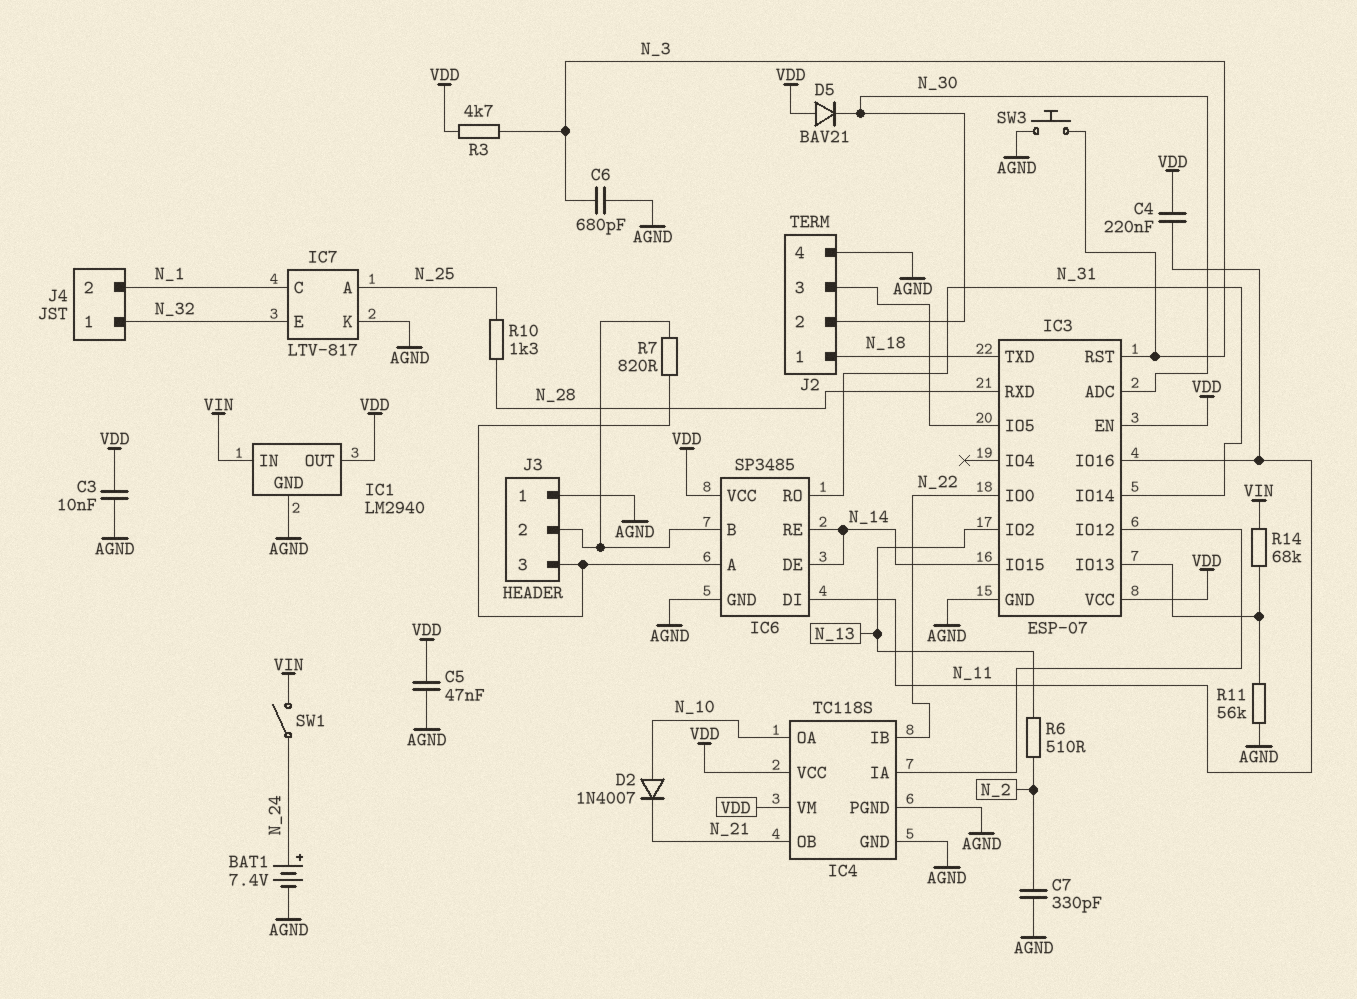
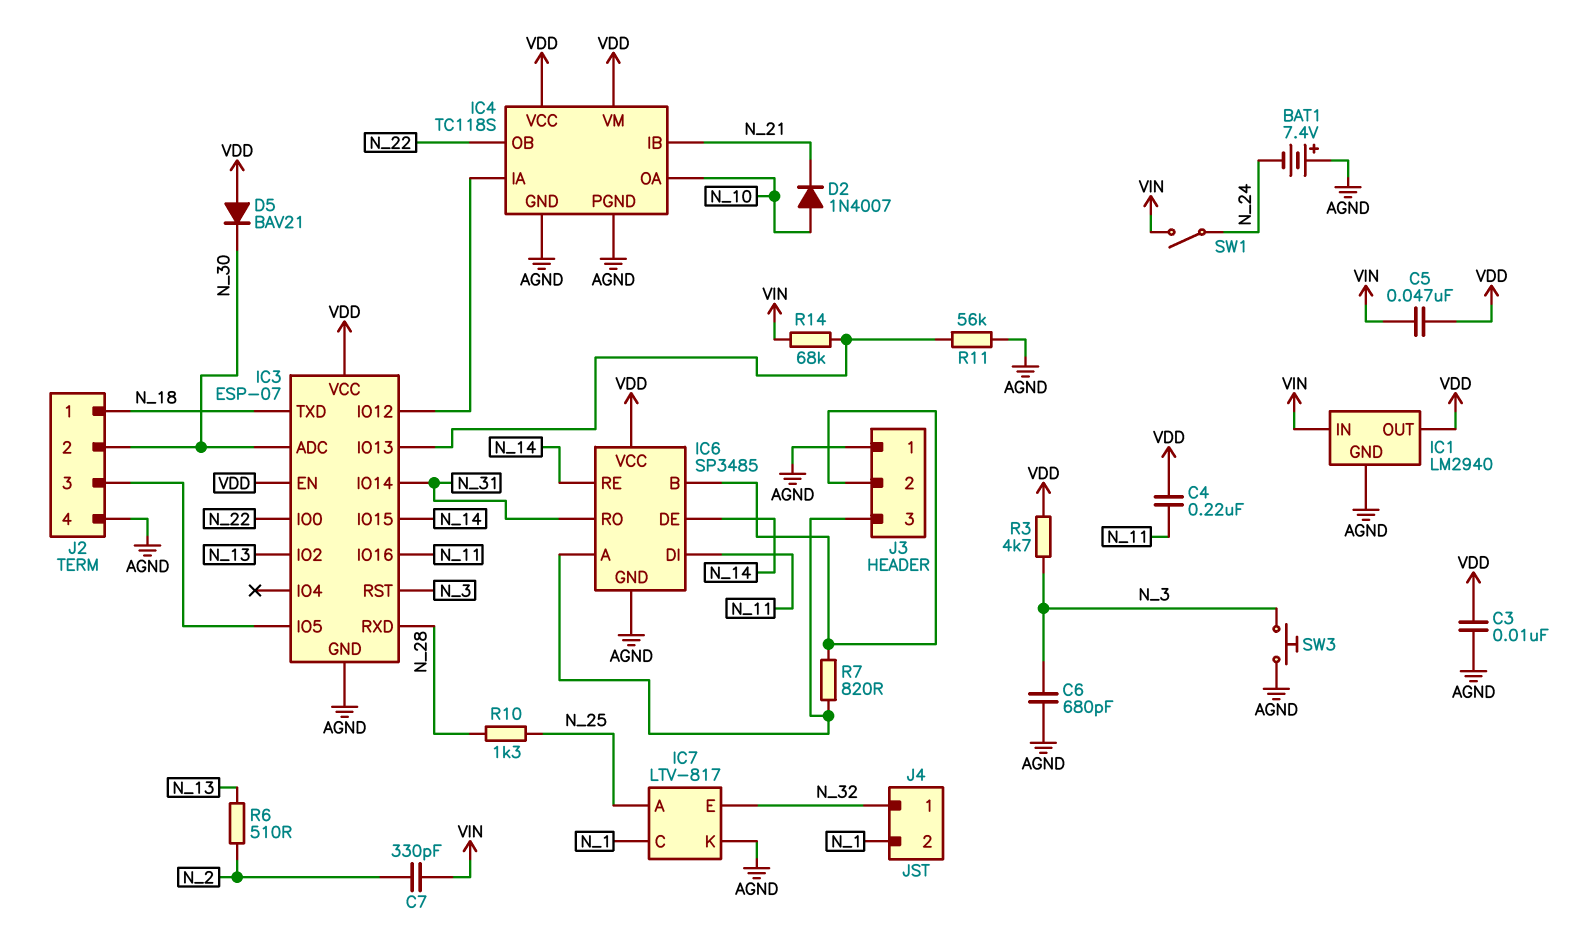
BAT1: 7.4V (plus N_24, minus AGND) -> 7.4V (plus AGND, minus N_24)
C5: 47nF (AGND, VDD) -> 47nF (VDD, VIN)
C7: 330pF (AGND, N_2) -> 330pF (N_2, VIN)
IC4 pin IB: N_22 -> N_21
IC4 pin OB: N_21 -> N_22

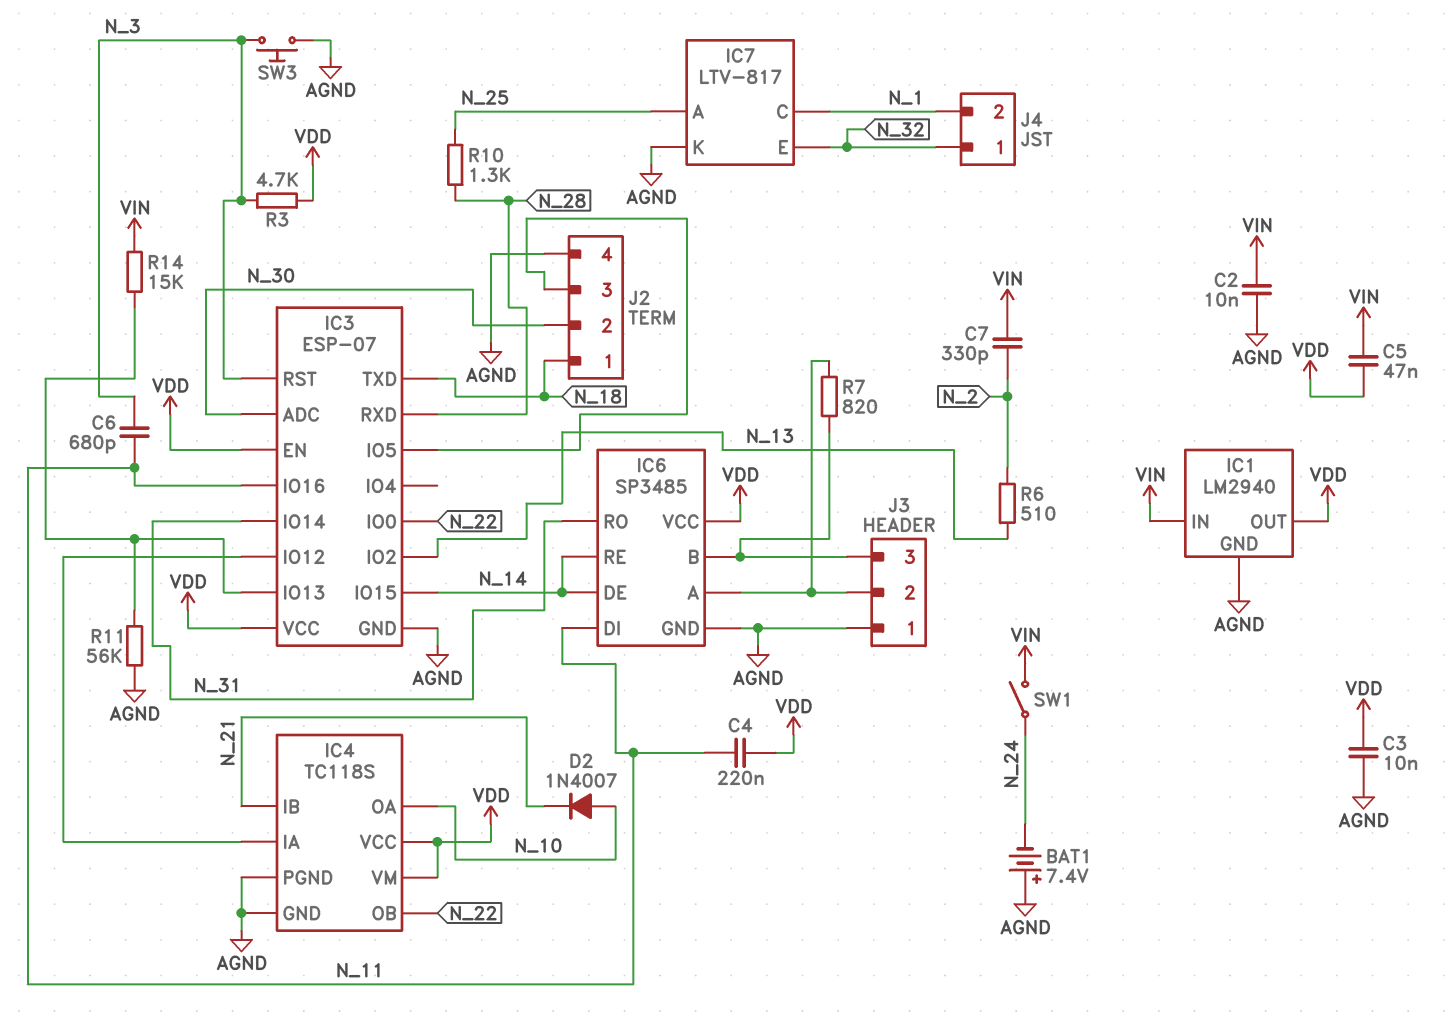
C2: none -> 10nF (AGND, VIN)
C6: 680pF (AGND, N_3) -> 680pF (N_3, N_11)
D5: diode BAV21 (A VDD, K N_30) -> none
J3 pin 2: IC6/B -> IC6/A
J3 pin 3: IC6/A -> IC6/B
R14: 68k (IC3/IO13, VIN) -> 15k (IC3/IO13, VIN)

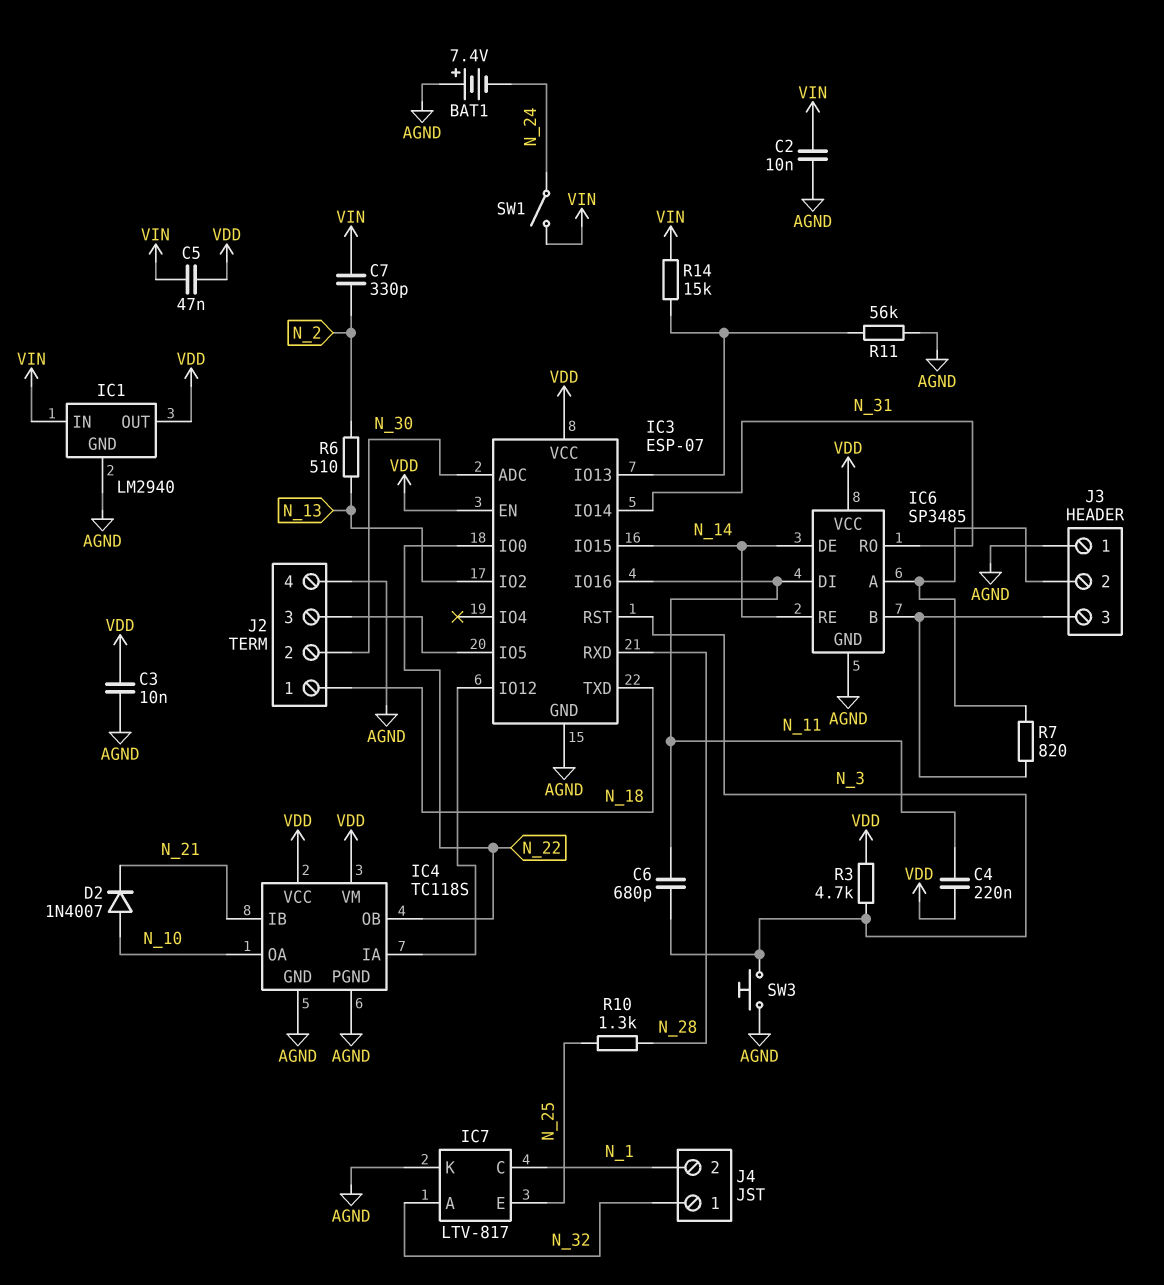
IC7 pin A: N_25 -> N_32
IC7 pin E: N_32 -> N_25

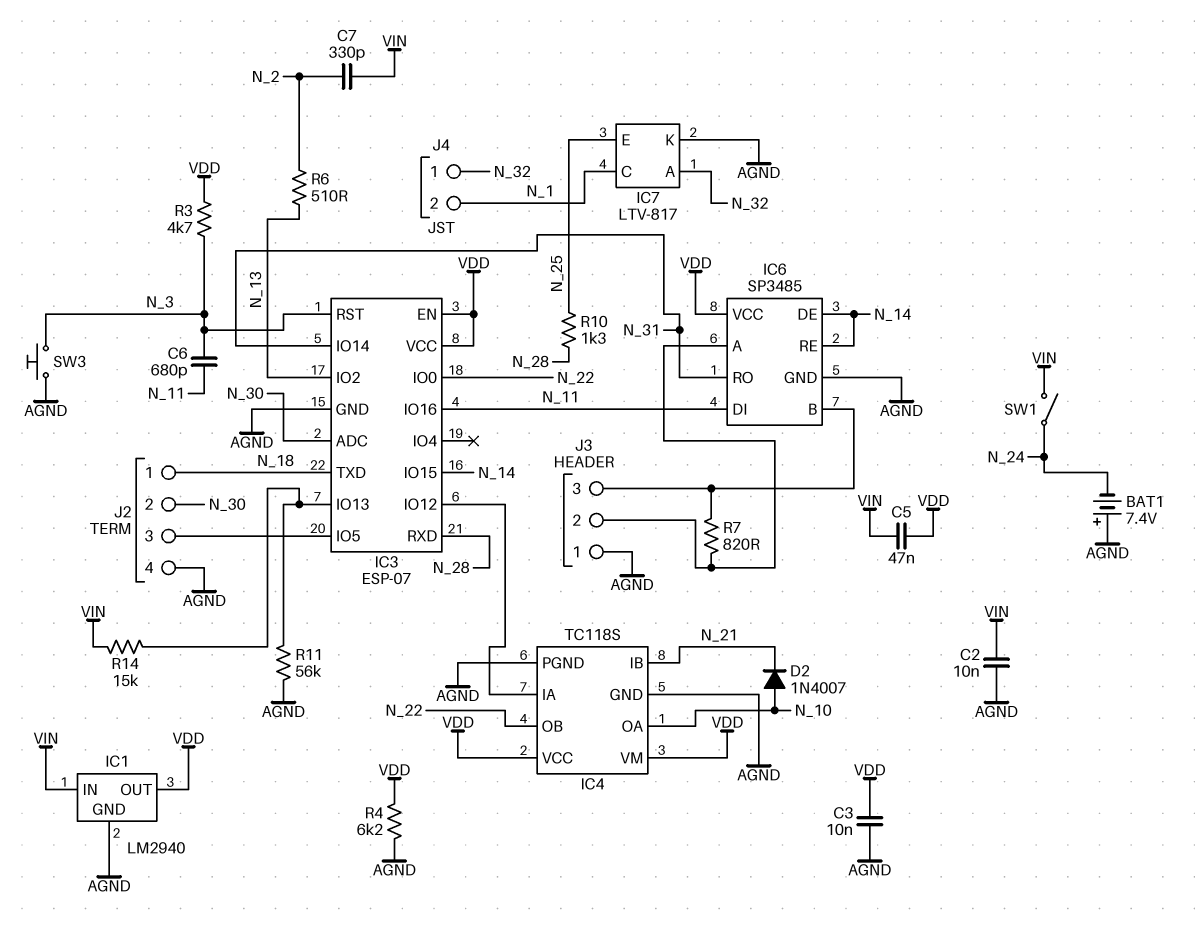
C4: 220nF (N_11, VDD) -> none
R4: none -> 6.2k (AGND, VDD)

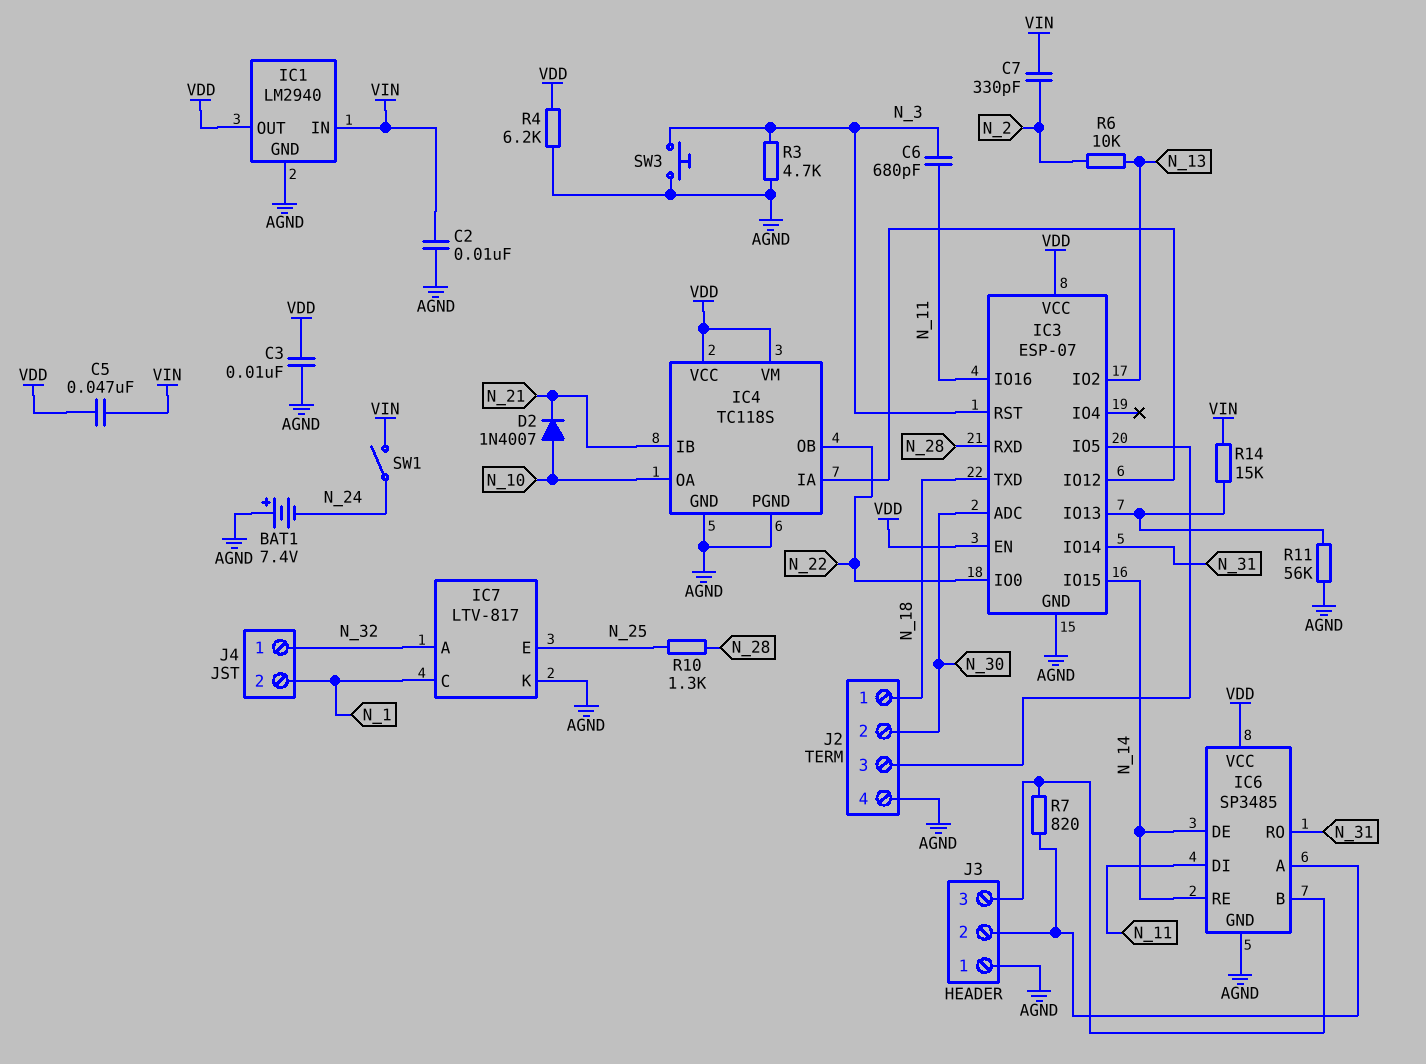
R3: 4.7k (N_3, VDD) -> 4.7k (AGND, N_3)
R6: 510 (N_2, N_13) -> 10k (N_2, N_13)

